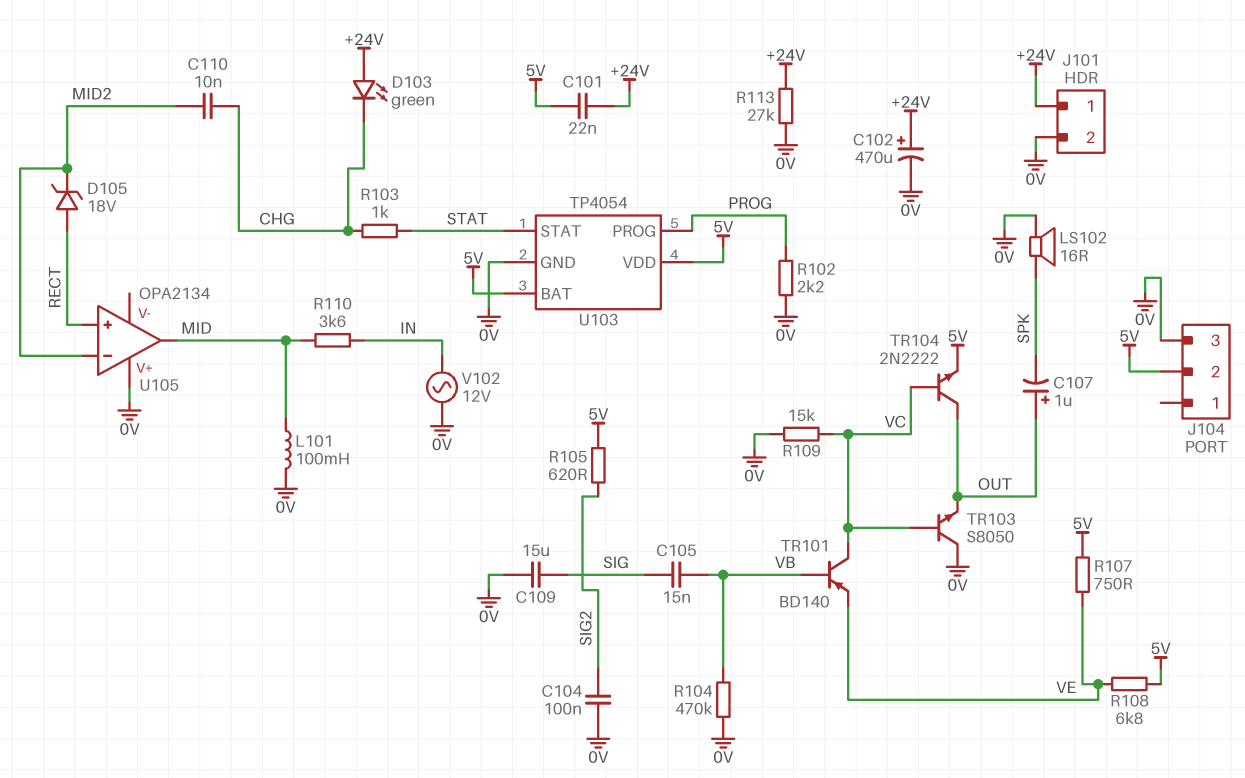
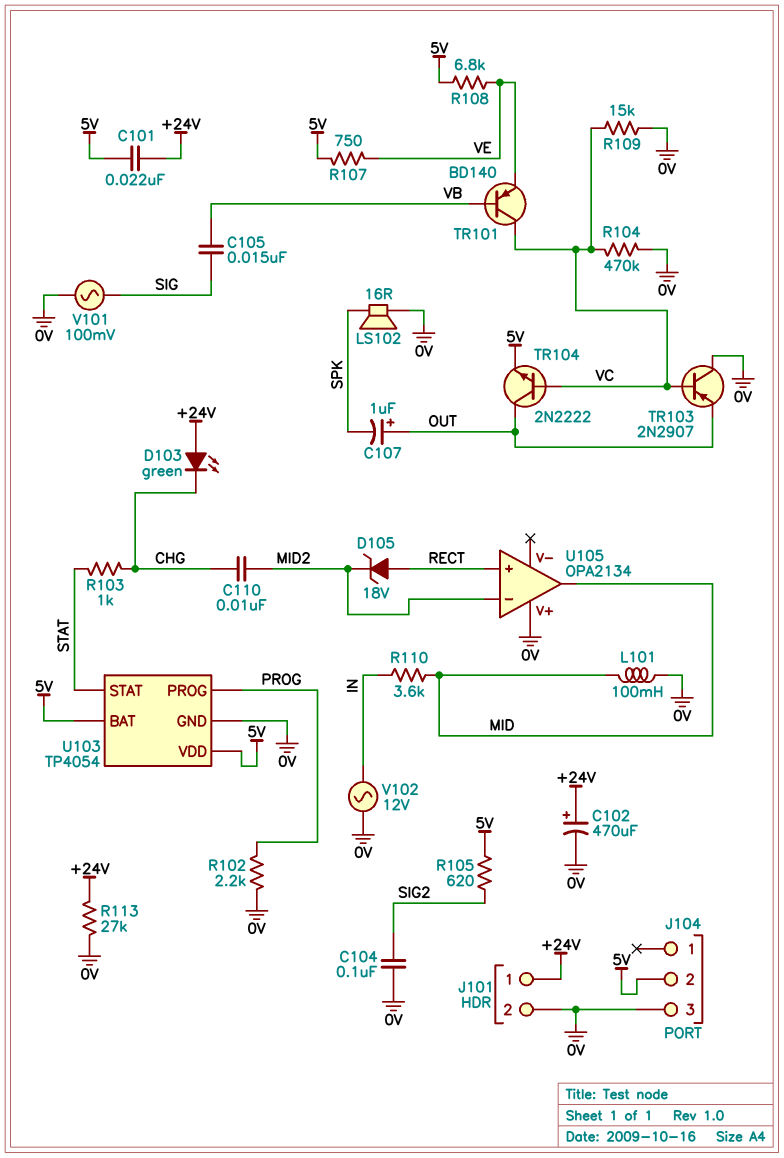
C109: 15uF (0V, SIG) -> none
R104: 470k (0V, VB) -> 470k (0V, VC)
TR103: NPN S8050 (B VC, C 0V, E OUT) -> PNP 2N2907 (B VC, C 0V, E OUT)
V101: none -> AC 100mV (0V, SIG)

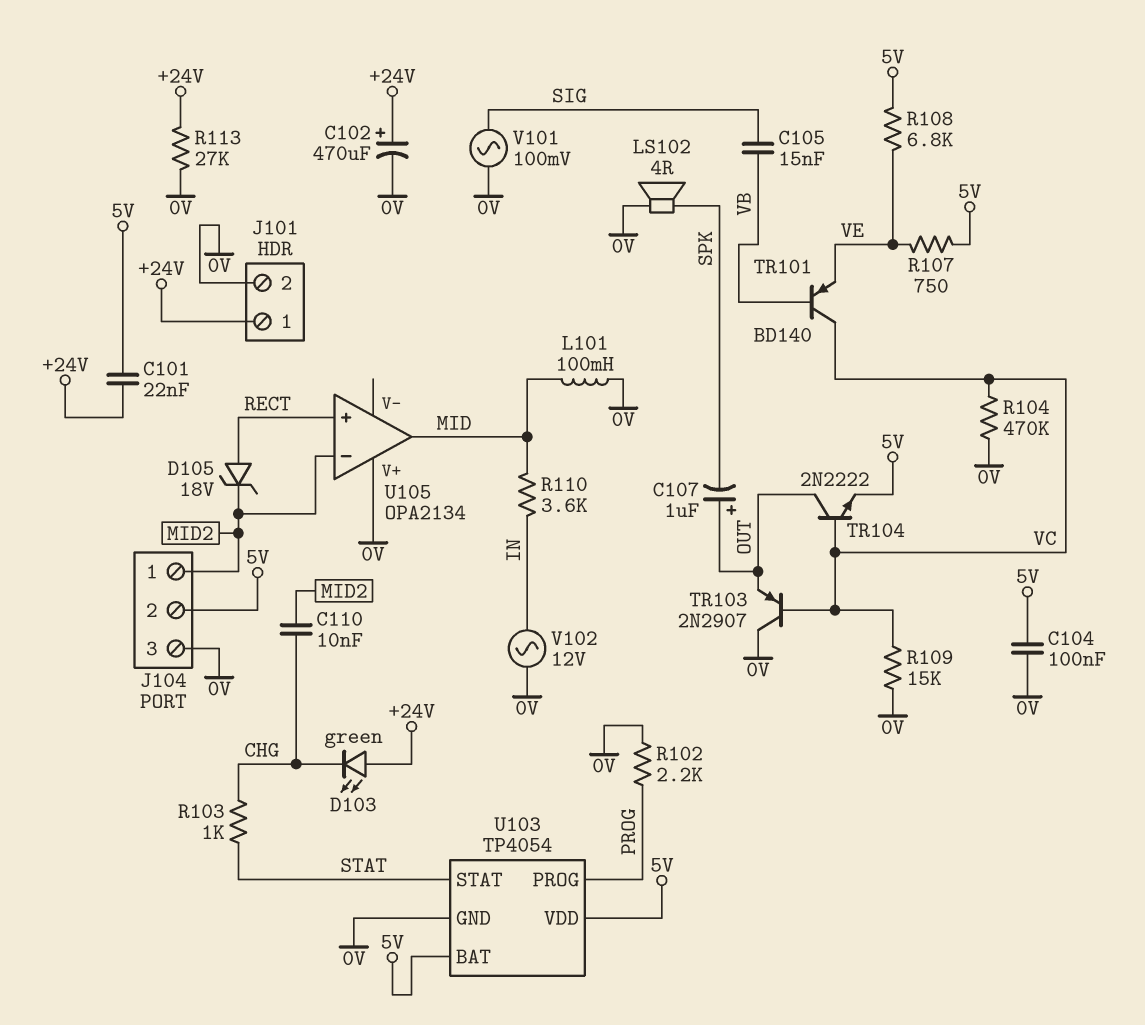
C104: 100nF (0V, SIG2) -> 100nF (0V, 5V)
J104 pin 1: none -> MID2
LS102: speaker 16R (0V, SPK) -> speaker 4R (0V, SPK)
R105: 620 (5V, SIG2) -> none

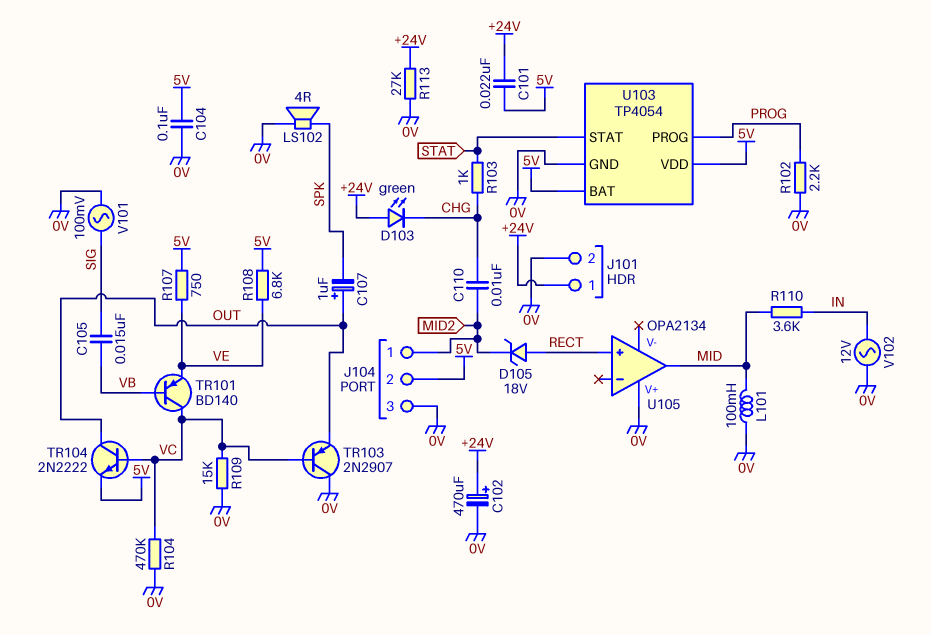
U105 pin in-: MID2 -> none

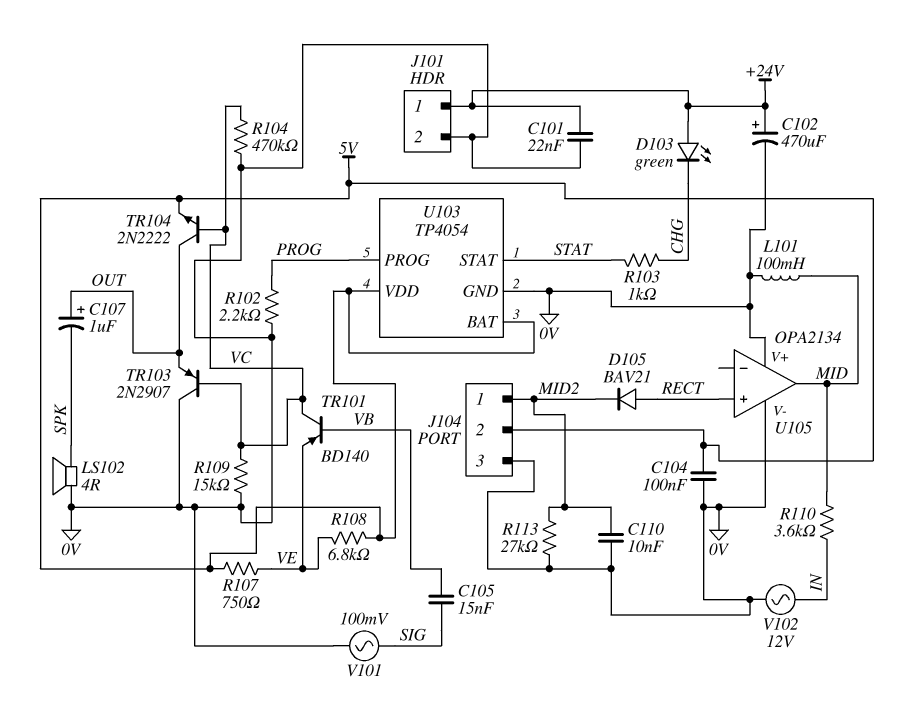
C101: 22nF (+24V, 5V) -> 22nF (+24V, 0V)
C110: 10nF (CHG, MID2) -> 10nF (0V, MID2)
D105: zener 18V (A RECT, K MID2) -> diode BAV21 (A RECT, K MID2)
R113: 27k (+24V, 0V) -> 27k (0V, MID2)
U105 pin V-: none -> 0V

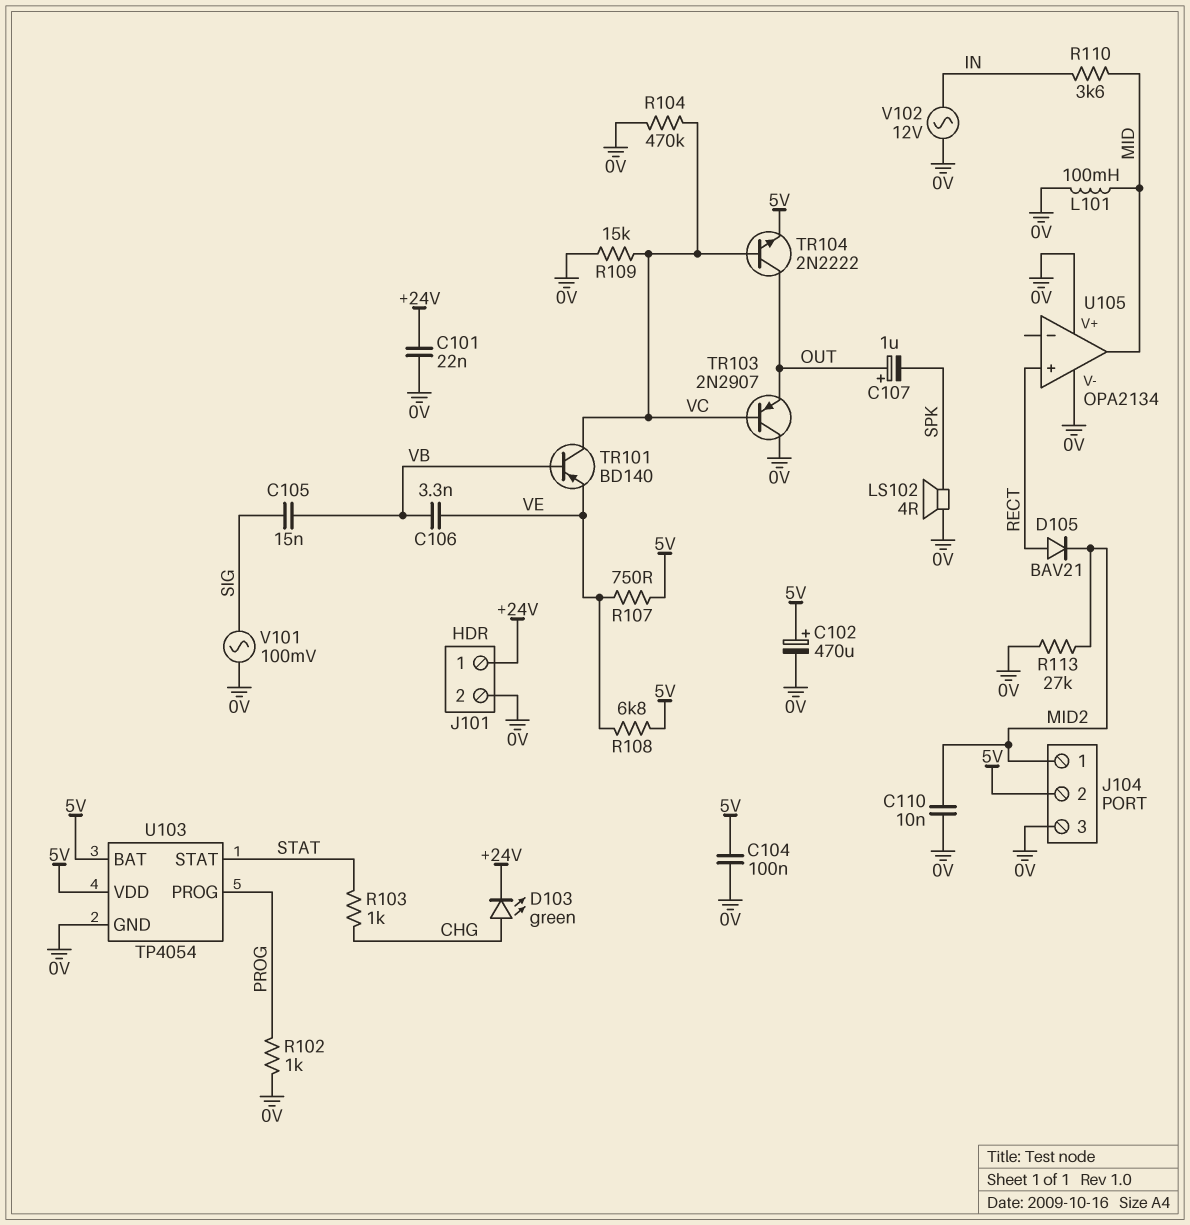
C102: 470uF (plus +24V, minus 0V) -> 470uF (plus 5V, minus 0V)
C106: none -> 3.3nF (VB, VE)
D103: LED green (A +24V, K CHG) -> LED green (A CHG, K +24V)
R102: 2.2k (0V, PROG) -> 1k (0V, PROG)

